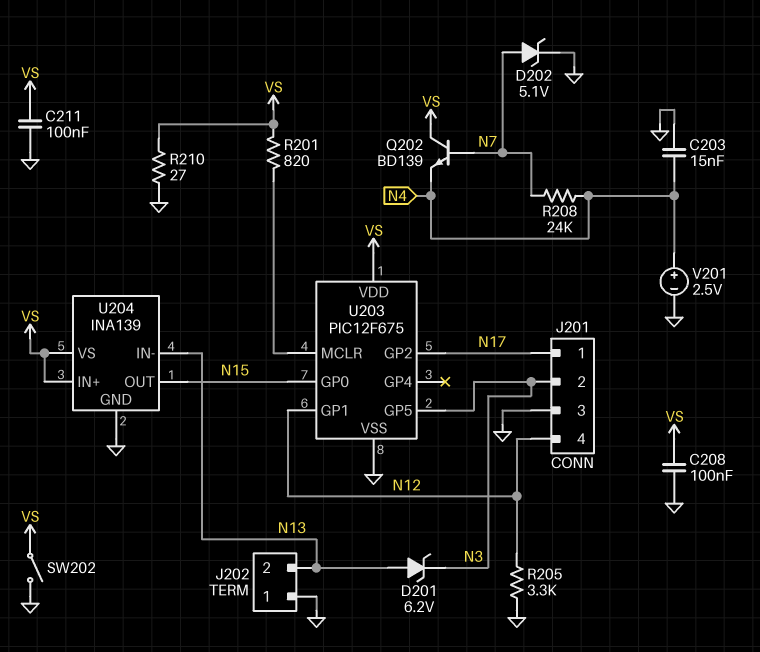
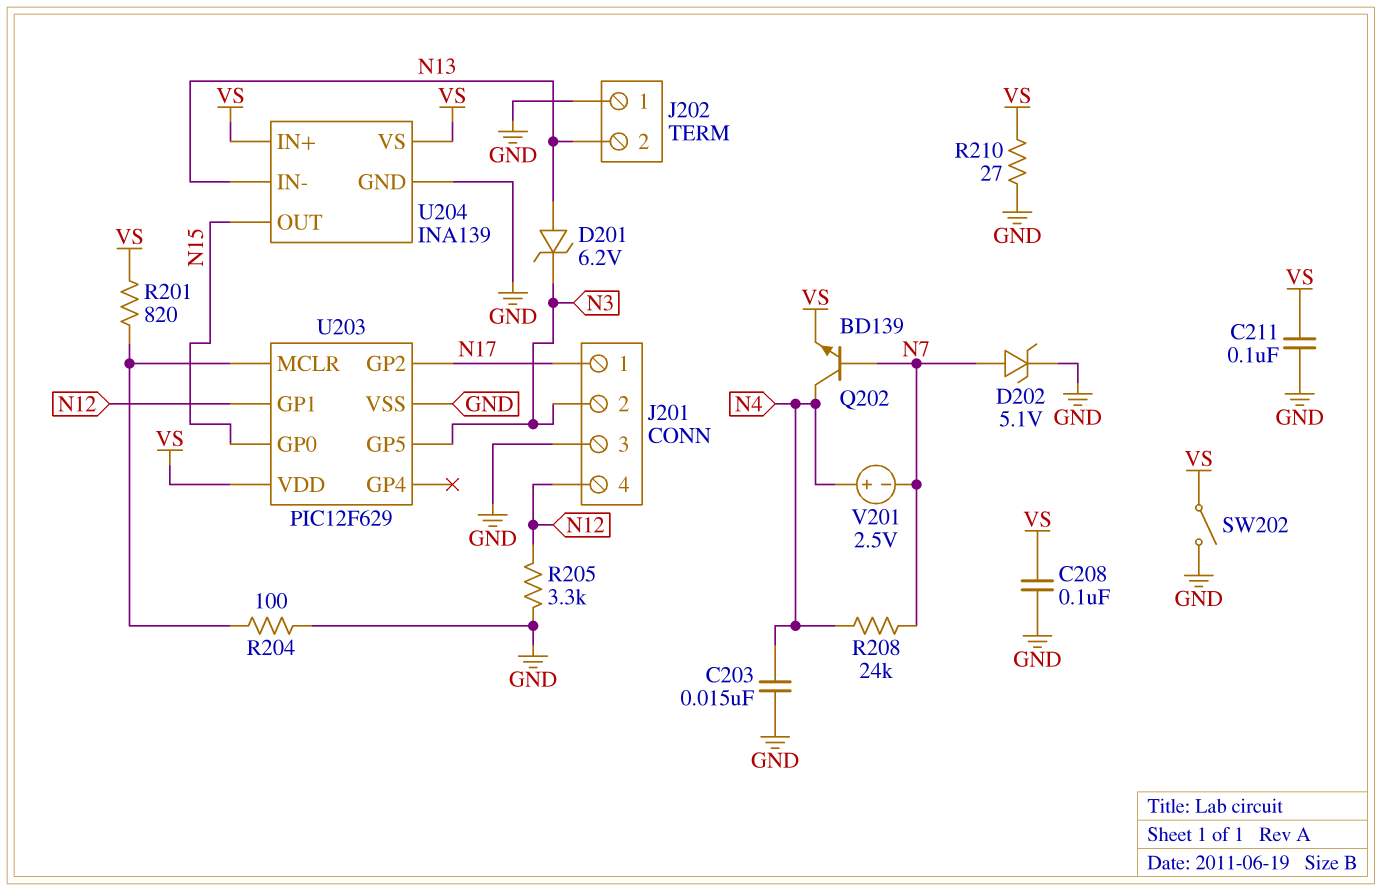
Q202: NPN BD139 (B N7, C VS, E N4) -> NPN BD139 (B N7, C N4, E VS)
R204: none -> 100 (GND, U203/MCLR)
U203: PIC12F675 -> PIC12F629
V201: 2.5V (plus N4, minus GND) -> 2.5V (plus N4, minus N7)

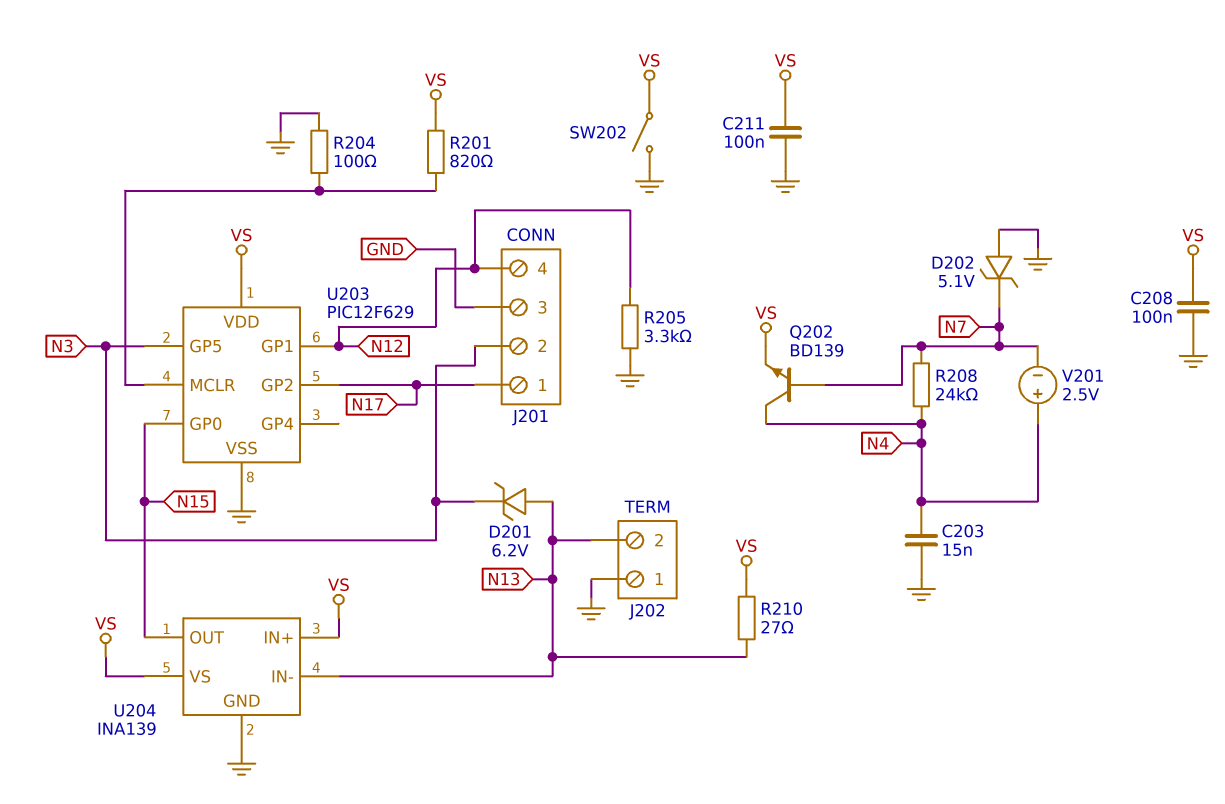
D202: zener 5.1V (A N7, K GND) -> zener 5.1V (A GND, K N7)
R210: 27 (GND, VS) -> 27 (N13, VS)

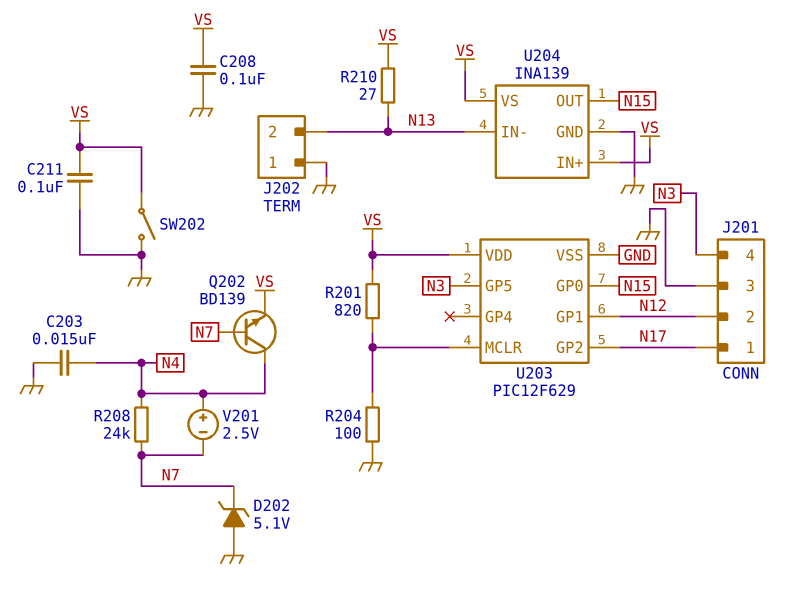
D201: zener 6.2V (A N13, K N3) -> none
J201 pin 2: N3 -> N12
J201 pin 4: N12 -> N3
R205: 3.3k (GND, N12) -> none

